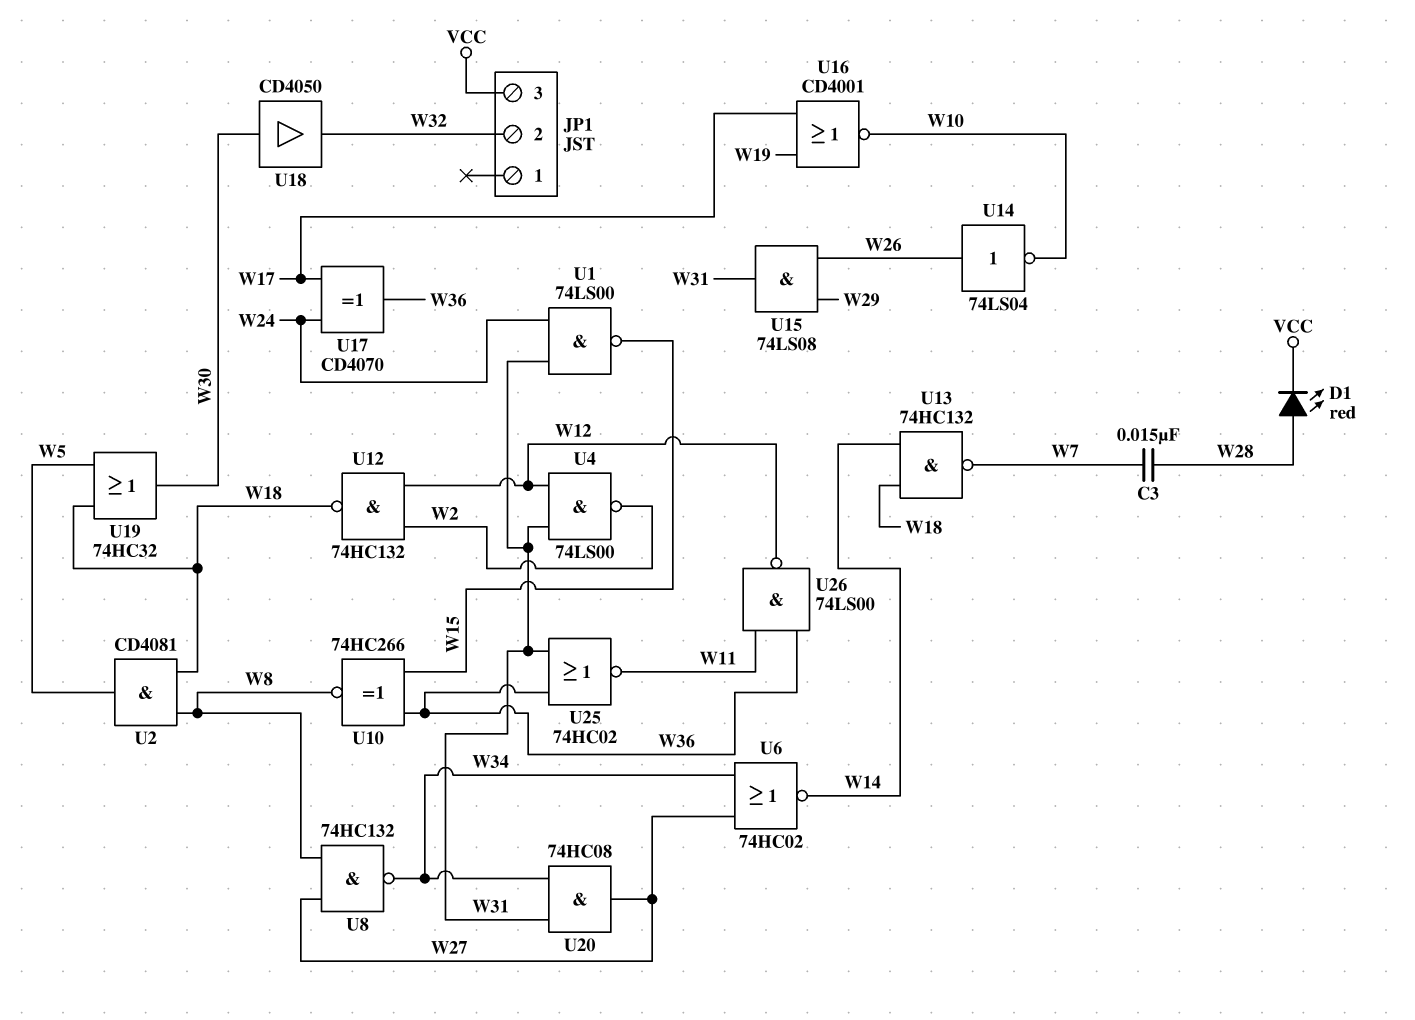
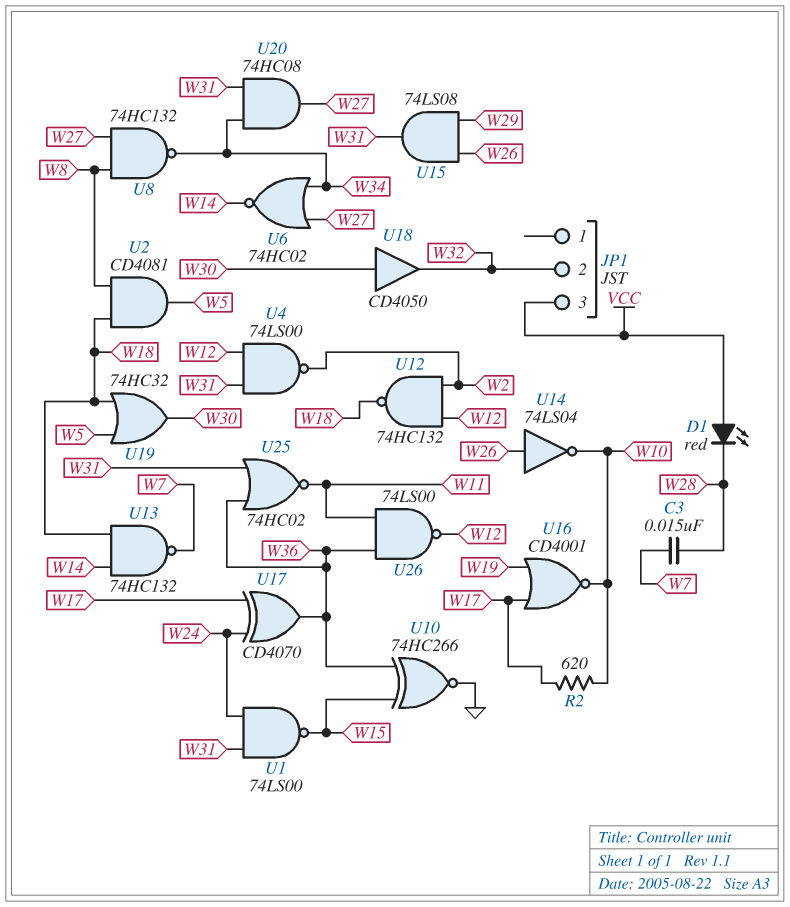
D1: LED red (A W28, K VCC) -> LED red (A VCC, K W28)
R2: none -> 620 (W10, W17)
U10: XNOR 74HC266 (in W15, in W36, out W8) -> XNOR 74HC266 (in W15, in W36, out GND)

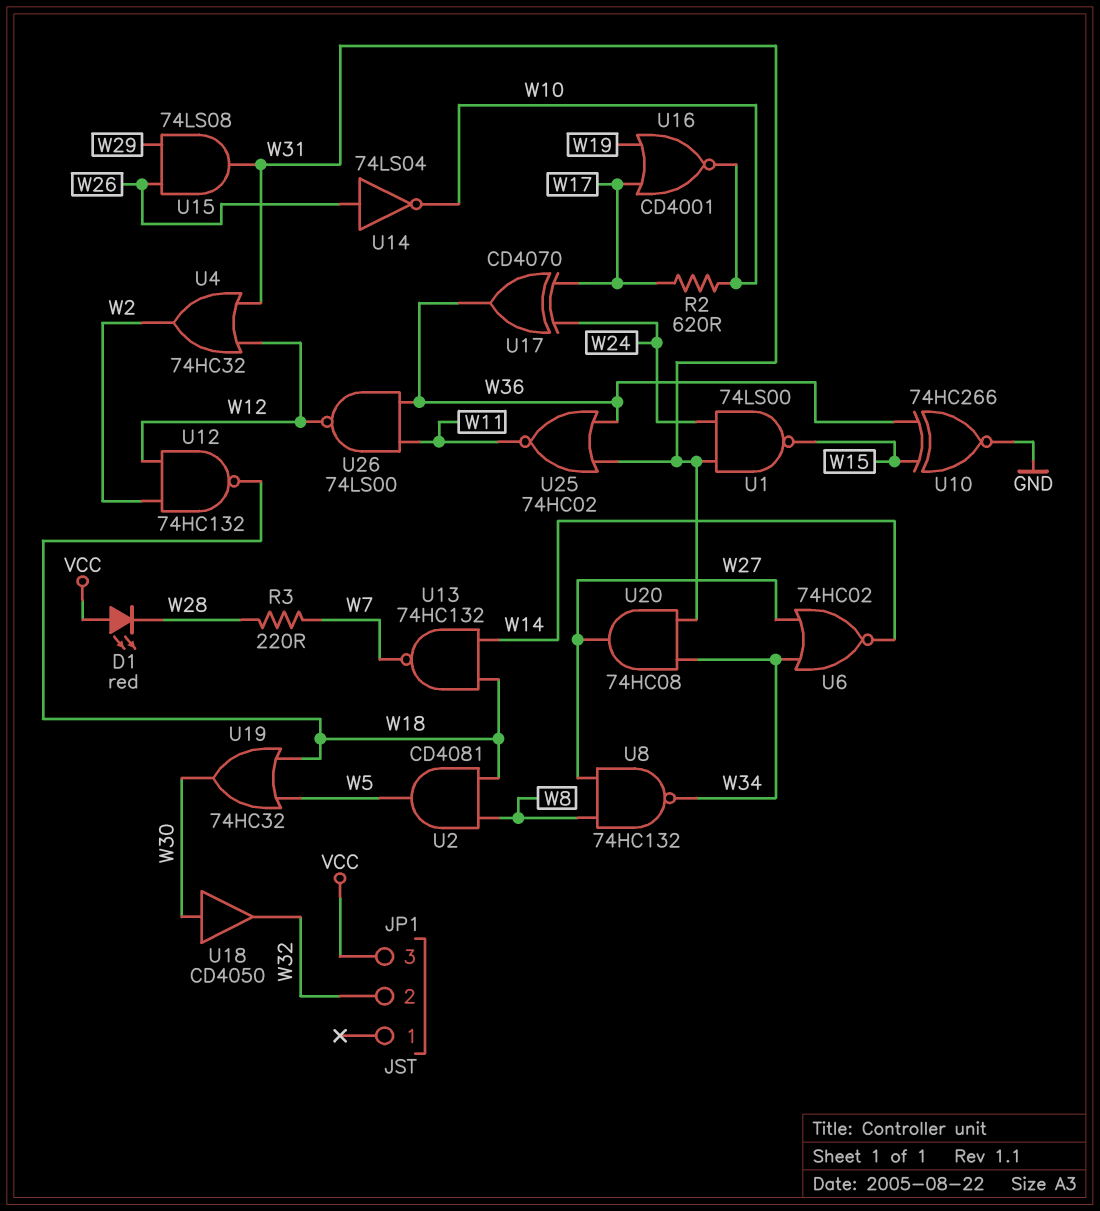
C3: 15nF (W7, W28) -> none
R3: none -> 220 (W7, W28)
U4: NAND 74LS00 (in W12, in W31, out W2) -> OR 74HC32 (in W12, in W31, out W2)

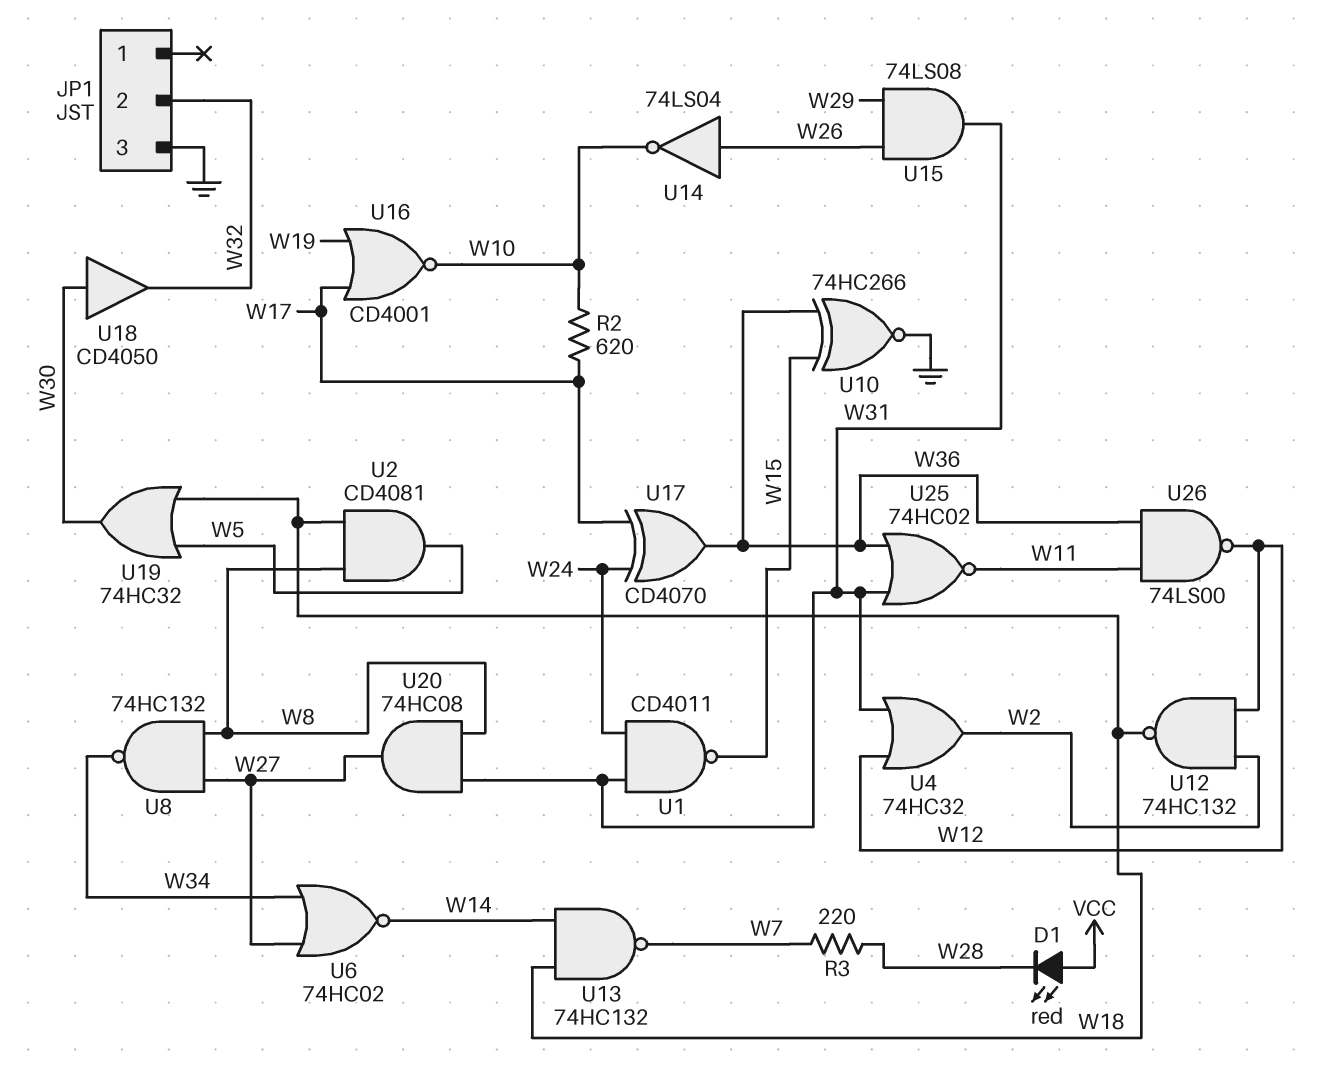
JP1 pin 3: VCC -> GND
U1: NAND 74LS00 (in W24, in W31, out W15) -> NAND CD4011 (in W24, in W31, out W15)
U20: AND 74HC08 (in W31, in W34, out W27) -> AND 74HC08 (in W8, in W31, out W27)

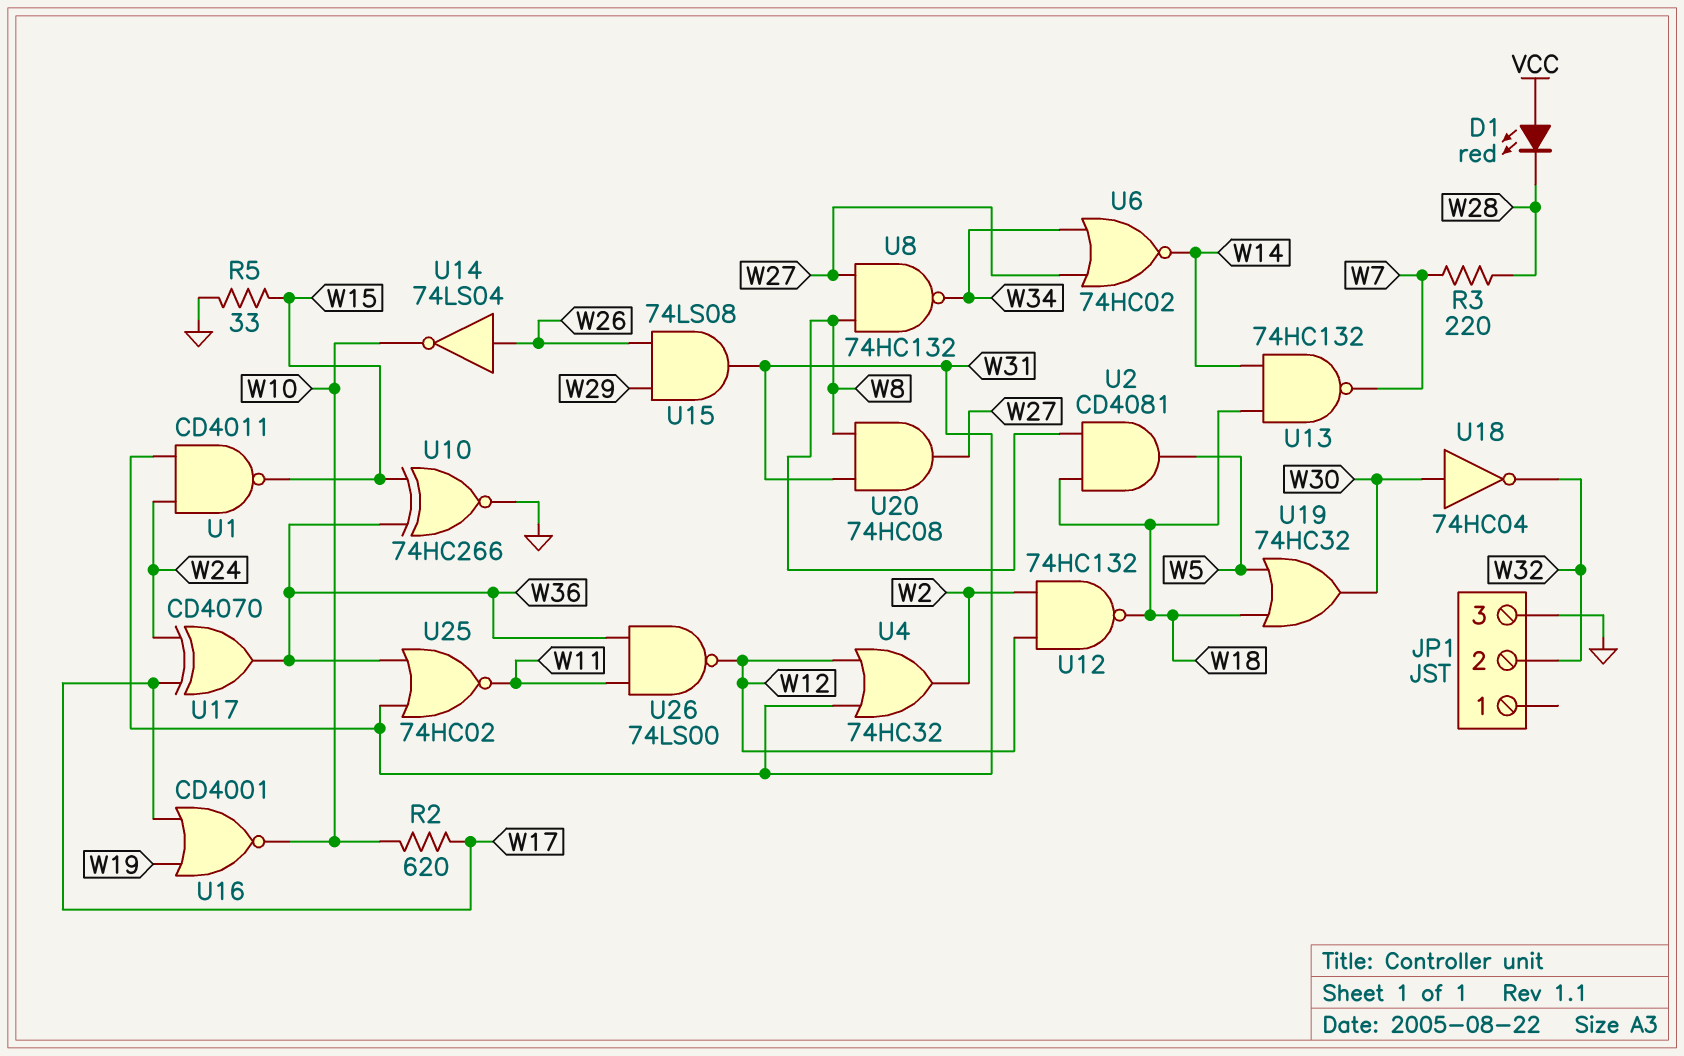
R5: none -> 33 (GND, W15)
U18: buffer CD4050 (in W30, out W32) -> NOT 74HC04 (in W30, out W32)

